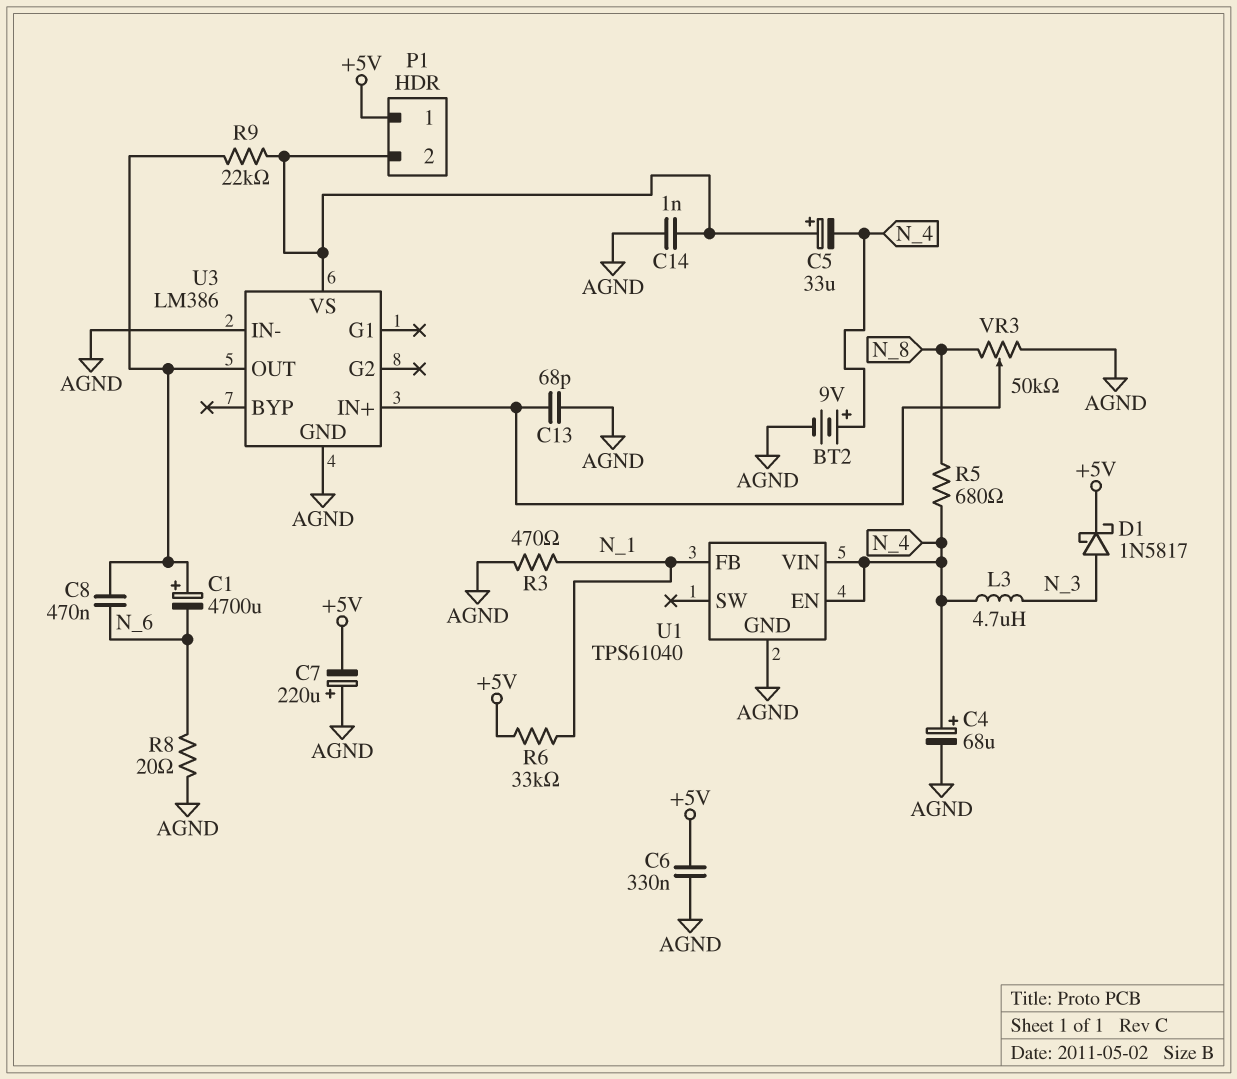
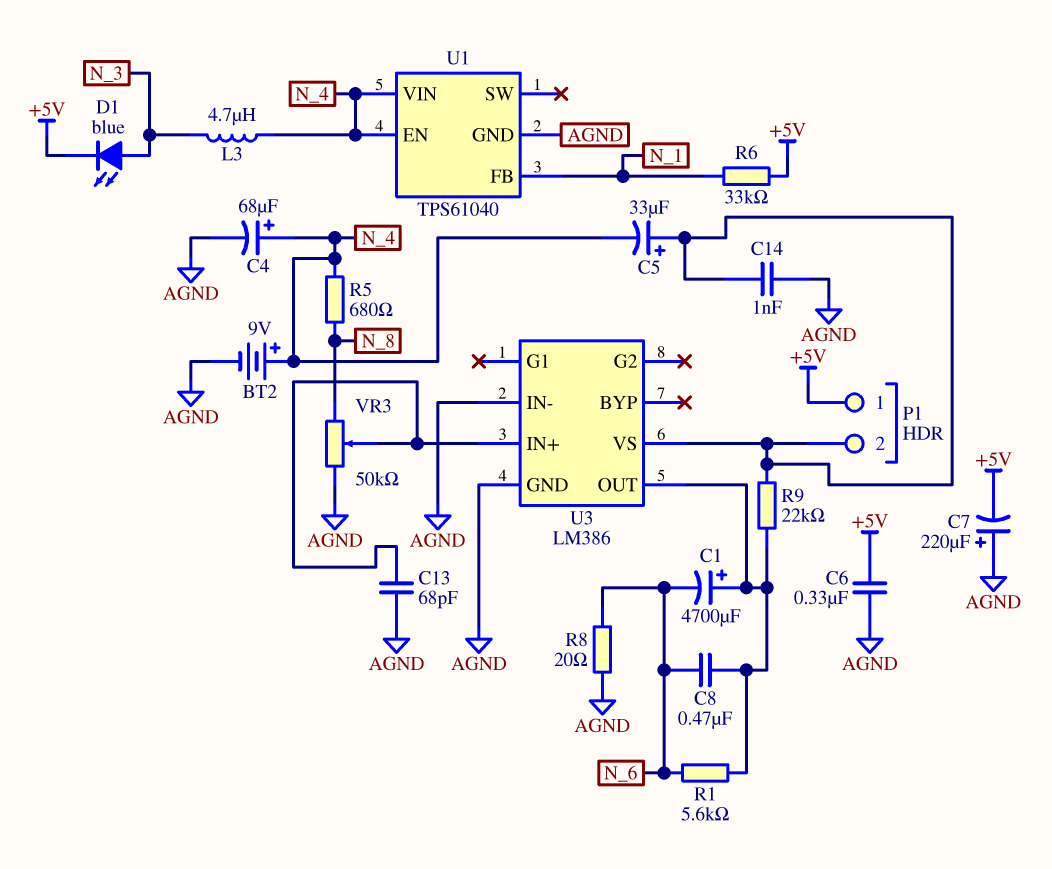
D1: schottky 1N5817 (A N_3, K +5V) -> LED blue (A N_3, K +5V)
R1: none -> 5.6k (N_6, U3/OUT)
R3: 470 (AGND, N_1) -> none

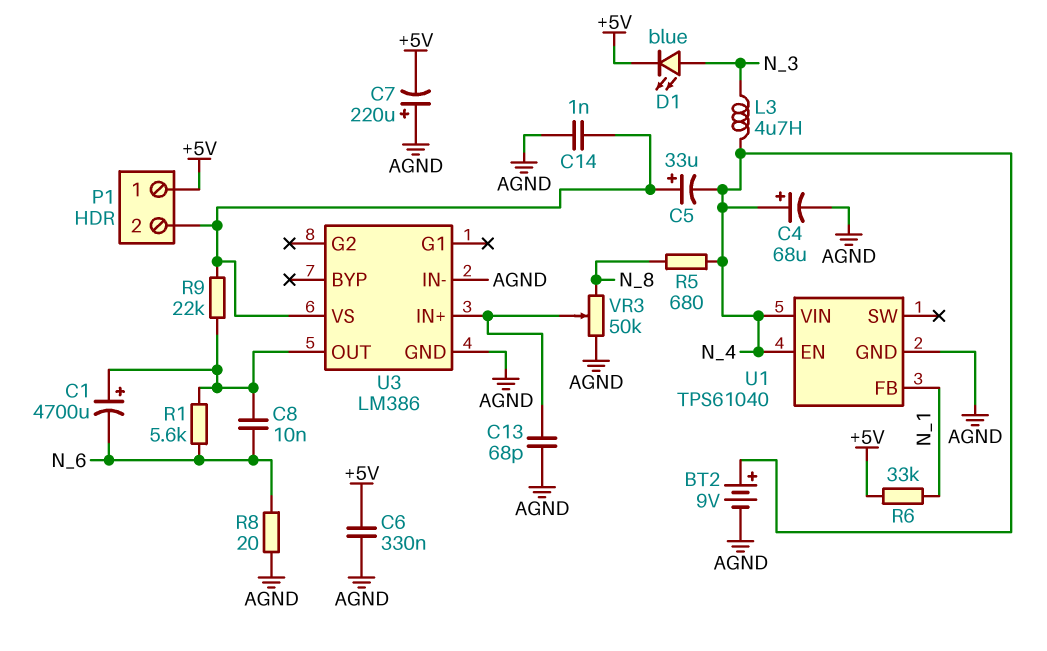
C8: 470nF (N_6, U3/OUT) -> 10nF (N_6, U3/OUT)

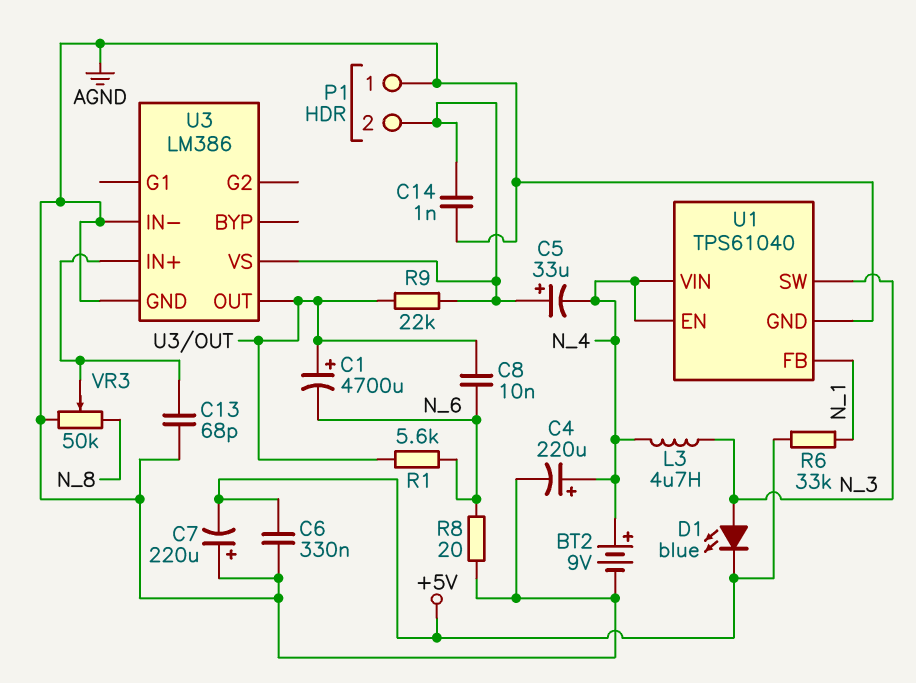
C4: 68uF (plus N_4, minus AGND) -> 220uF (plus N_4, minus AGND)
P1 pin 1: +5V -> AGND
R5: 680 (N_4, N_8) -> none
U1 pin SW: none -> N_3

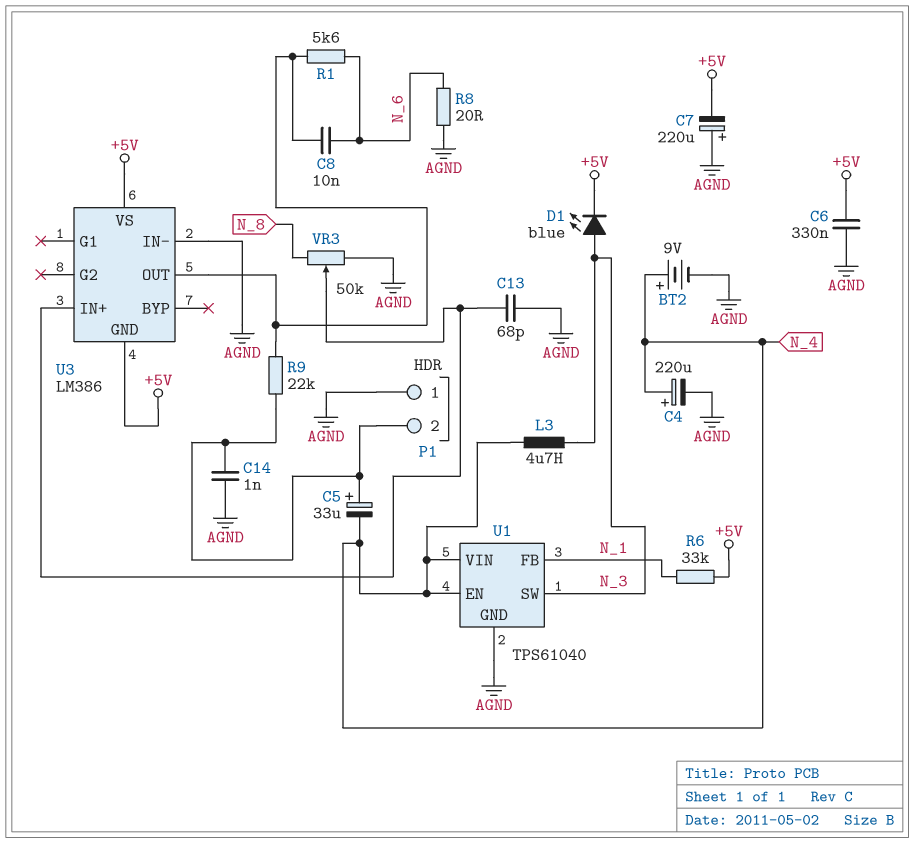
C1: 4700uF (plus U3/OUT, minus N_6) -> none
U3 pin GND: AGND -> +5V
U3 pin VS: P1/2 -> +5V

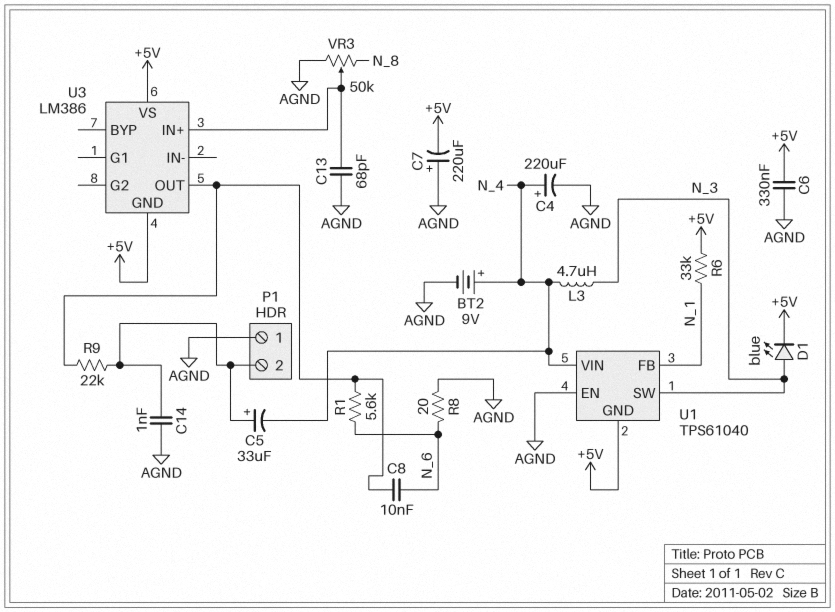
U1 pin EN: N_4 -> AGND
U1 pin GND: AGND -> +5V
U3 pin IN-: AGND -> none

